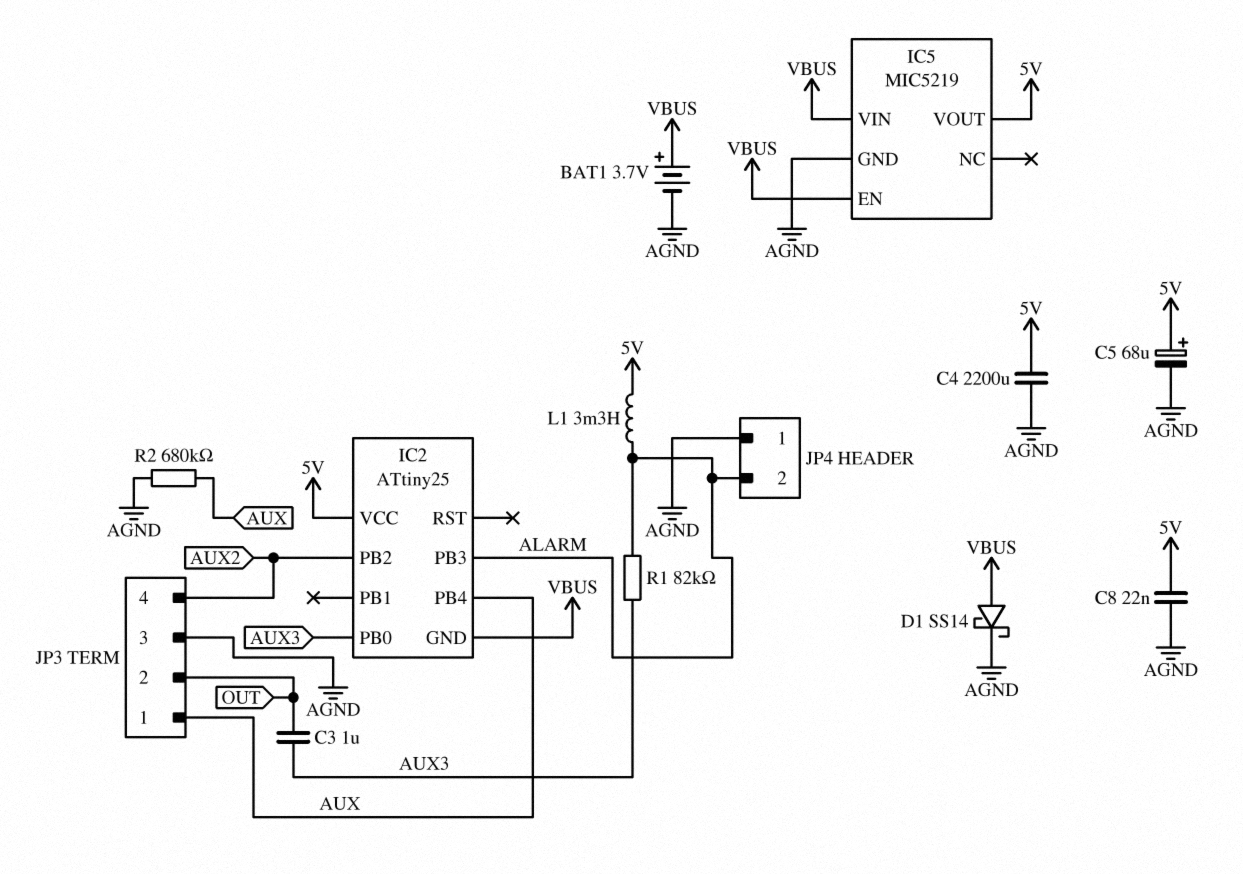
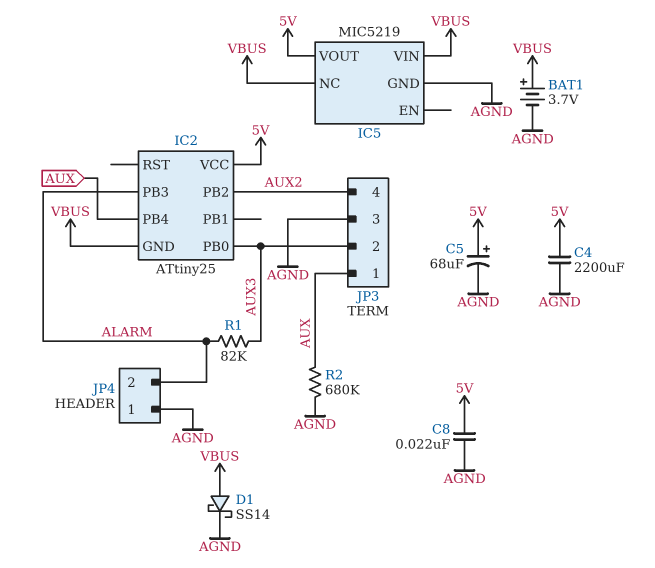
C3: 1uF (AUX3, OUT) -> none
IC5 pin EN: VBUS -> none
IC5 pin NC: none -> VBUS
JP3 pin 2: OUT -> AUX3
L1: 3.3mH (5V, ALARM) -> none

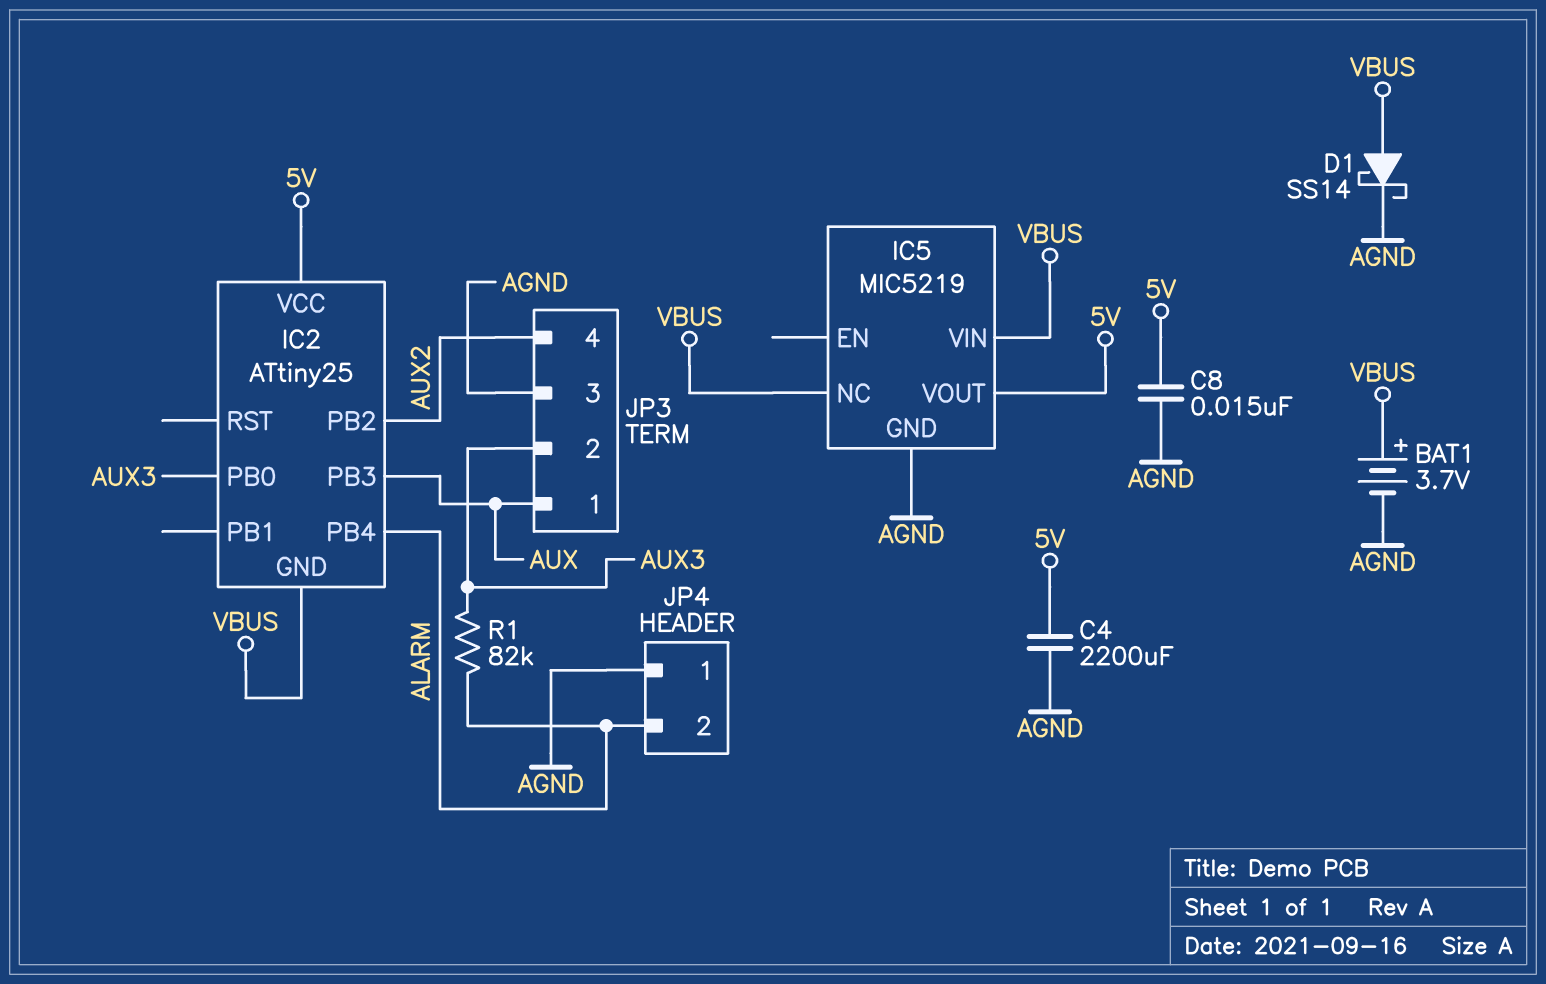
C5: 68uF (plus 5V, minus AGND) -> none
C8: 22nF (5V, AGND) -> 15nF (5V, AGND)
IC2 pin PB3: ALARM -> AUX
IC2 pin PB4: AUX -> ALARM
R2: 680k (AGND, AUX) -> none

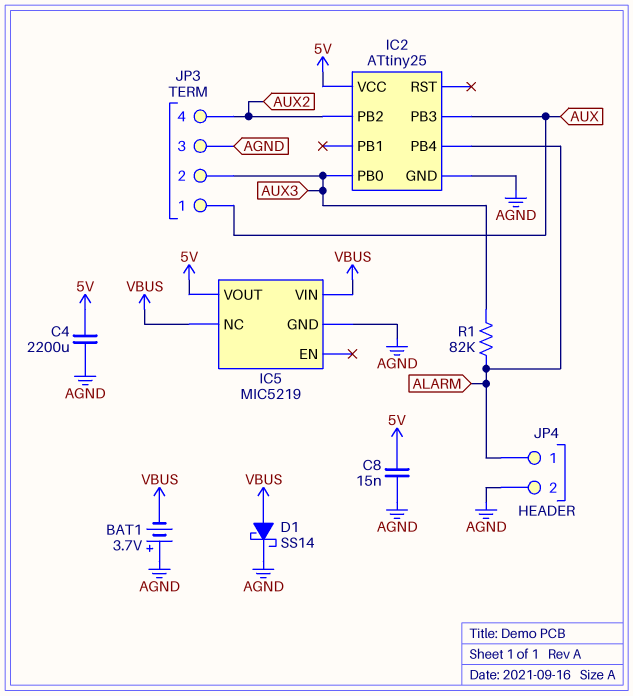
BAT1: 3.7V (plus VBUS, minus AGND) -> 3.7V (plus AGND, minus VBUS)
IC2 pin GND: VBUS -> AGND
JP4 pin 1: AGND -> ALARM
JP4 pin 2: ALARM -> AGND

